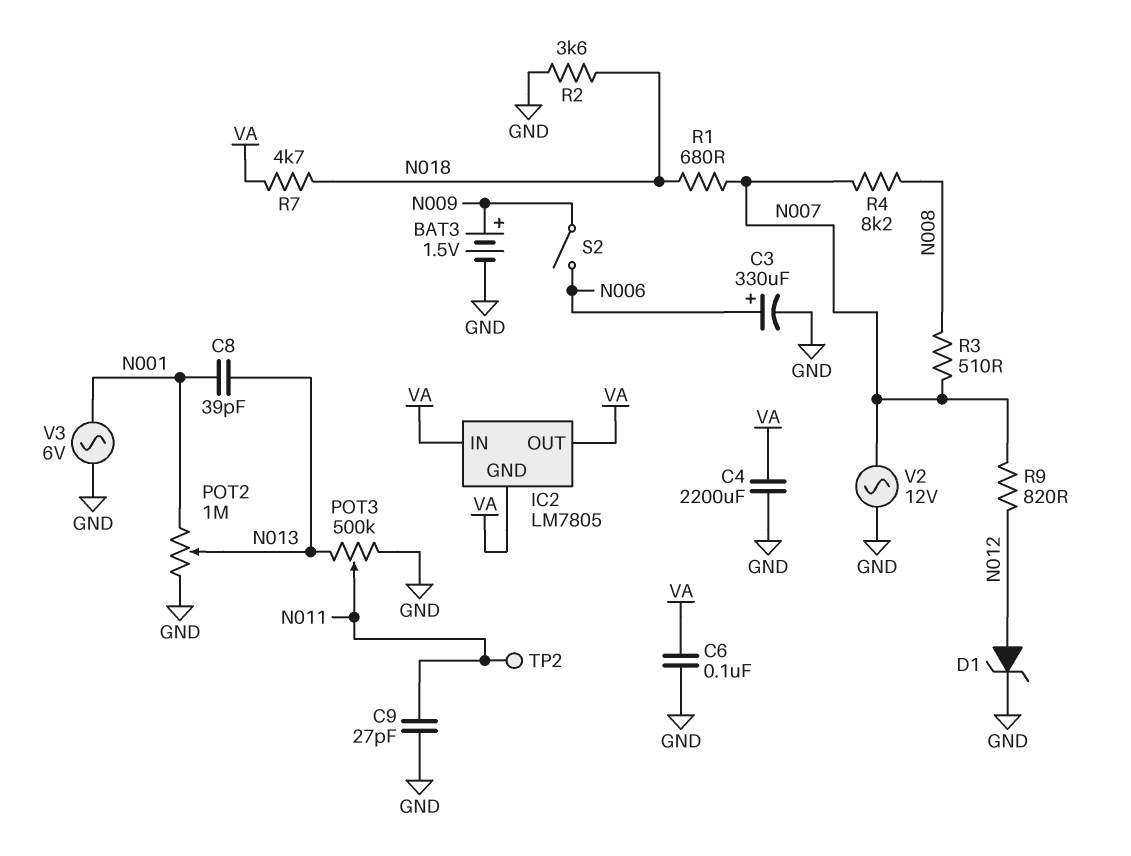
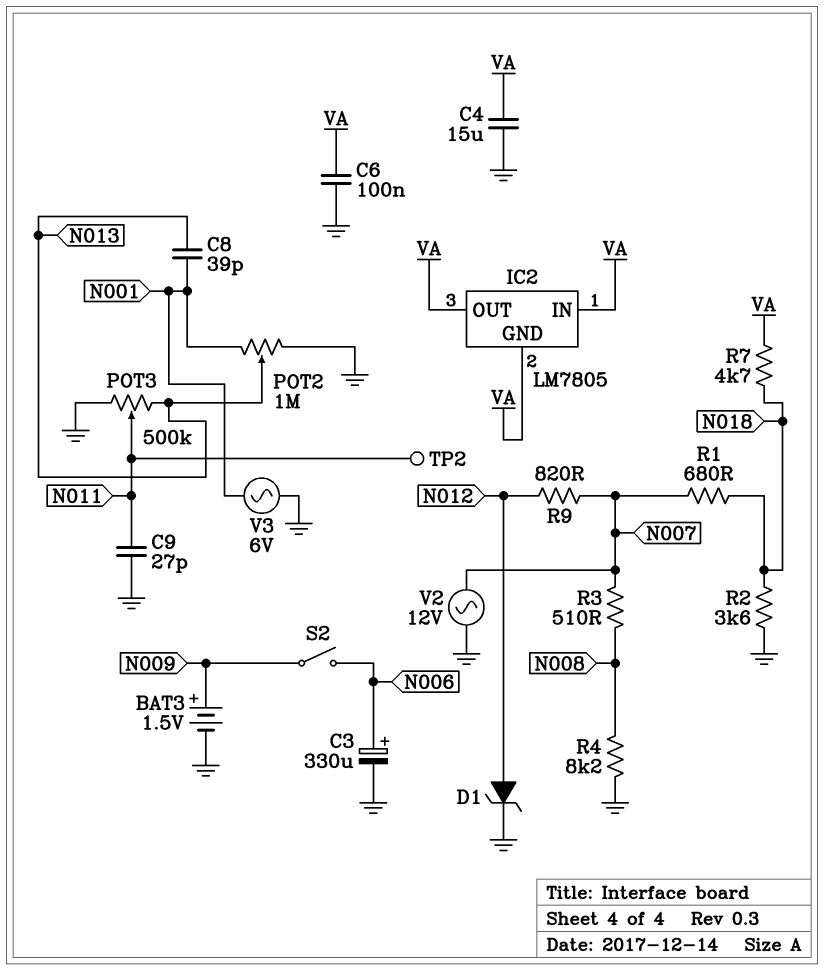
C4: 2200uF (GND, VA) -> 15uF (GND, VA)
R4: 8.2k (N007, N008) -> 8.2k (GND, N008)

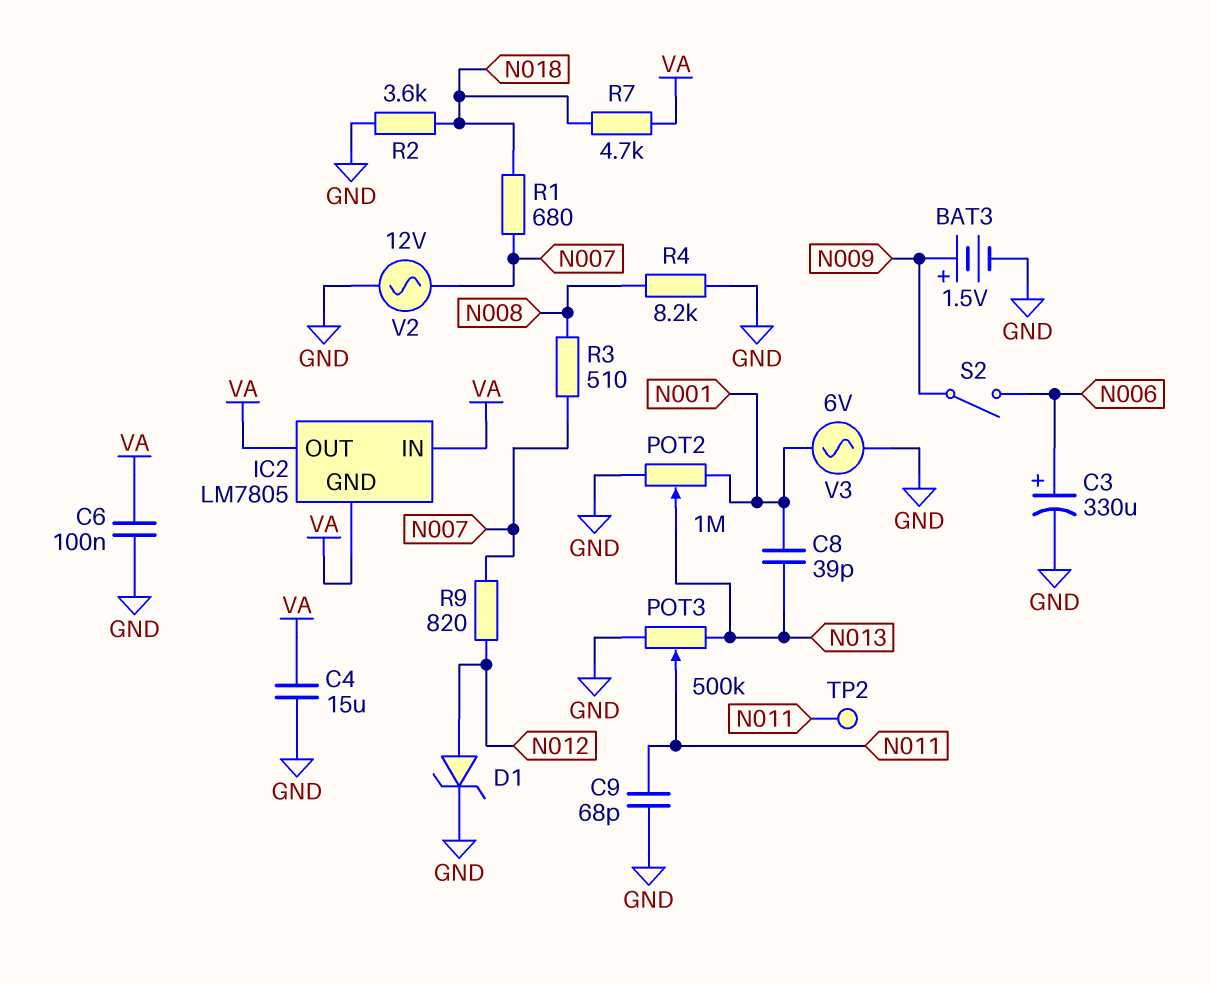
C9: 27pF (GND, N011) -> 68pF (GND, N011)

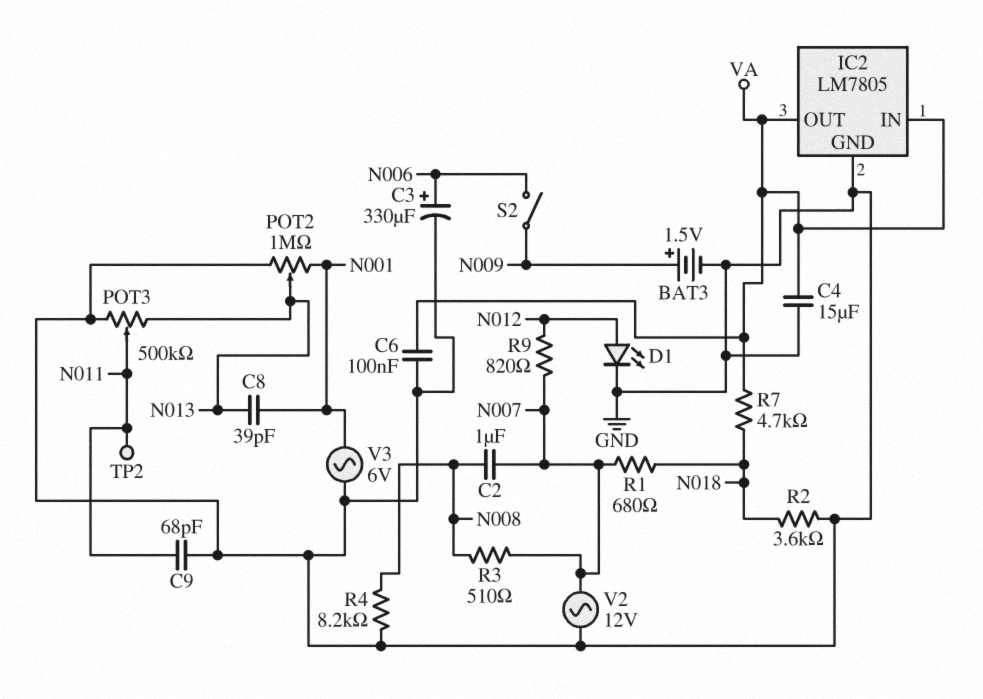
C2: none -> 1uF (N007, N008)
D1: zener (A N012, K GND) -> LED (A N012, K GND)
IC2 pin GND: VA -> GND

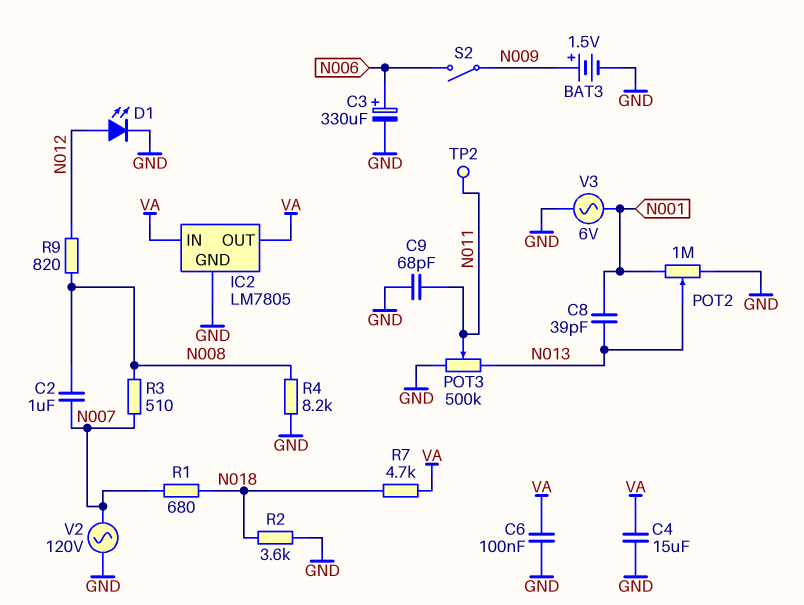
R9: 820 (N007, N012) -> 820 (N008, N012)
V2: AC 12V (GND, N007) -> AC 120V (GND, N007)

